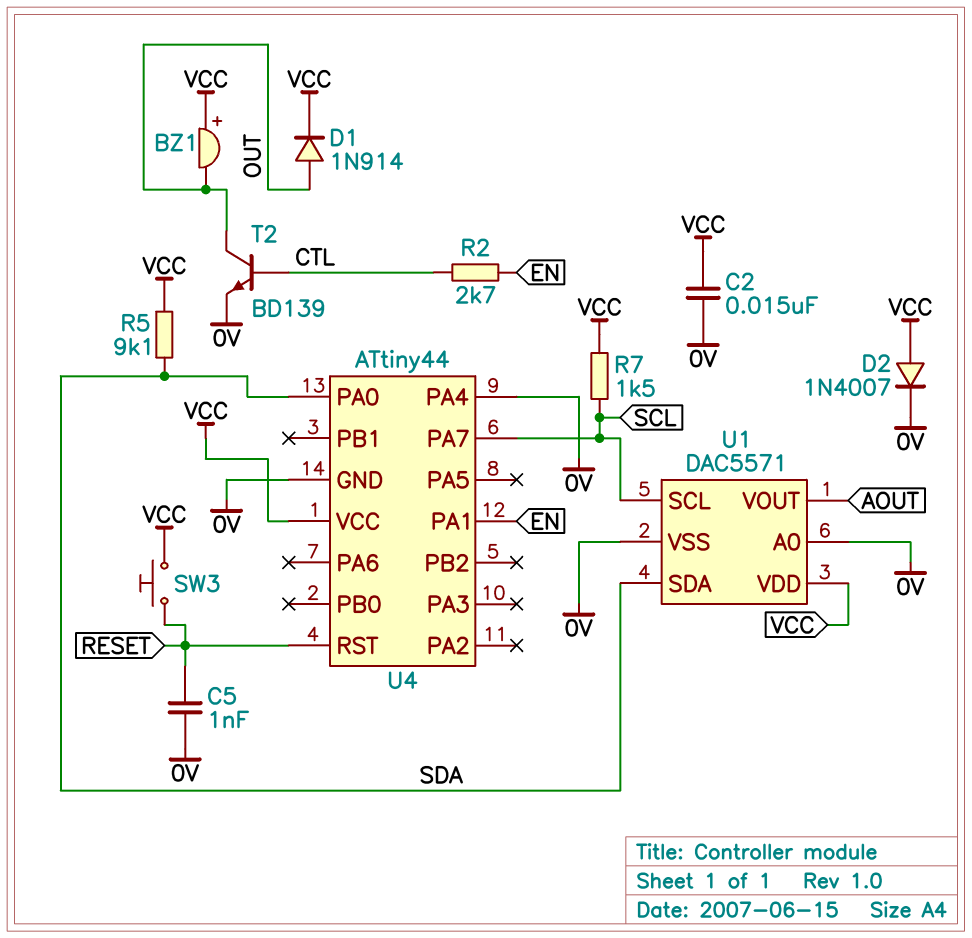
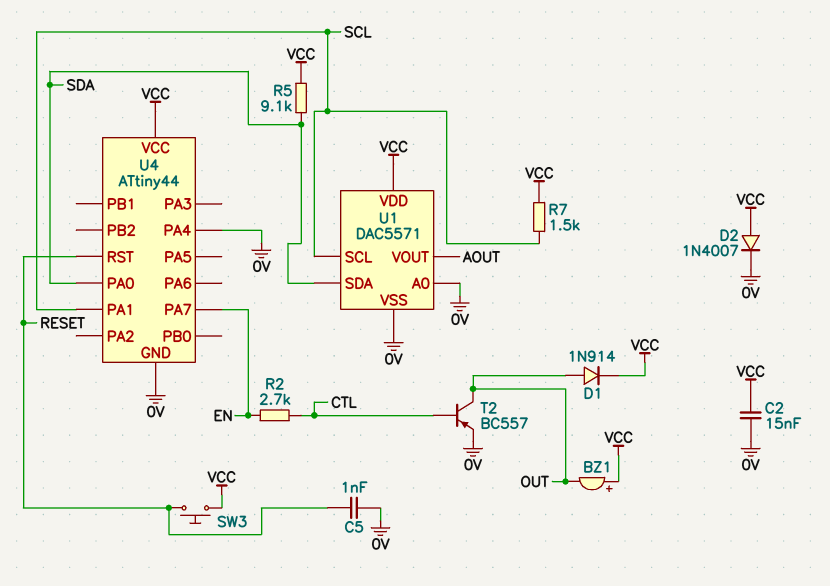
T2: NPN BD139 (B CTL, C OUT, E 0V) -> PNP BC557 (B CTL, C OUT, E 0V)
U4 pin PA1: EN -> SCL
U4 pin PA7: SCL -> EN

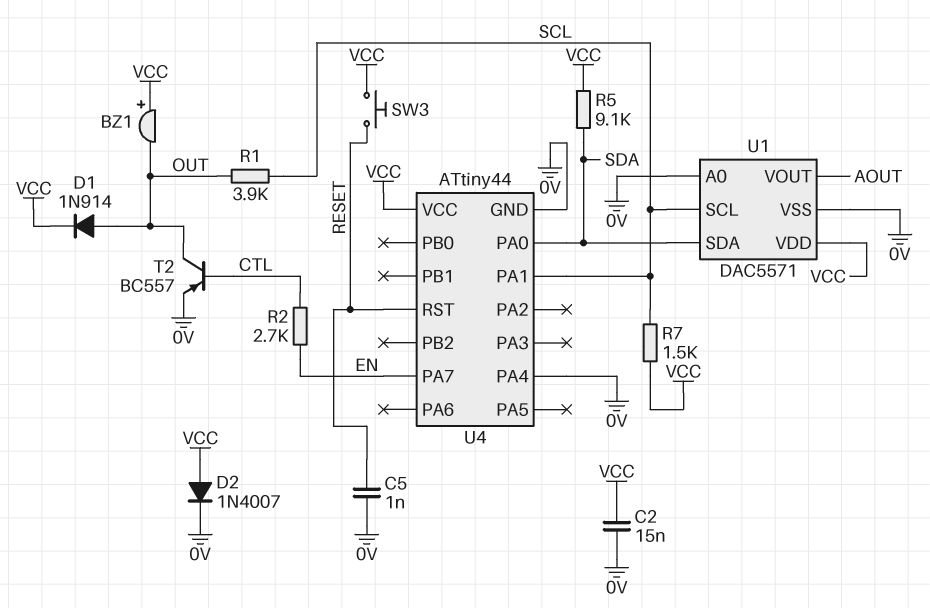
R1: none -> 3.9k (OUT, SCL)

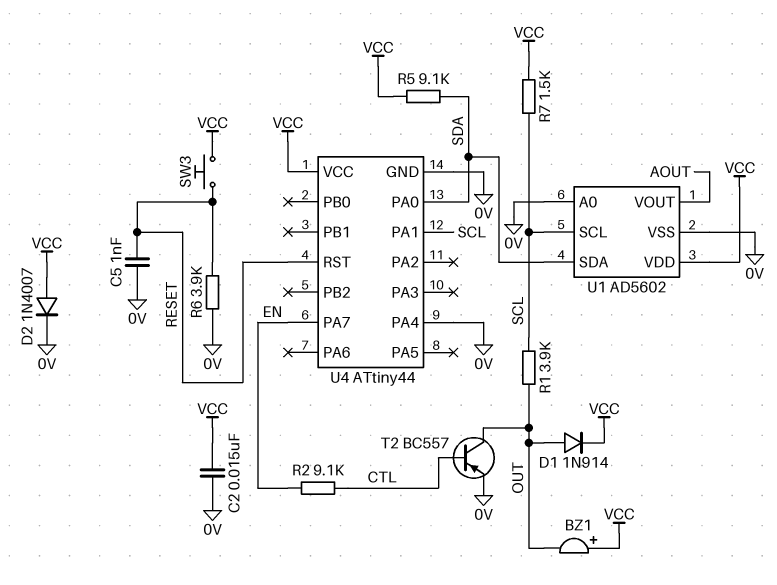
R2: 2.7k (CTL, EN) -> 9.1k (CTL, EN)
R6: none -> 3.9k (0V, RESET)
U1: DAC5571 -> AD5602

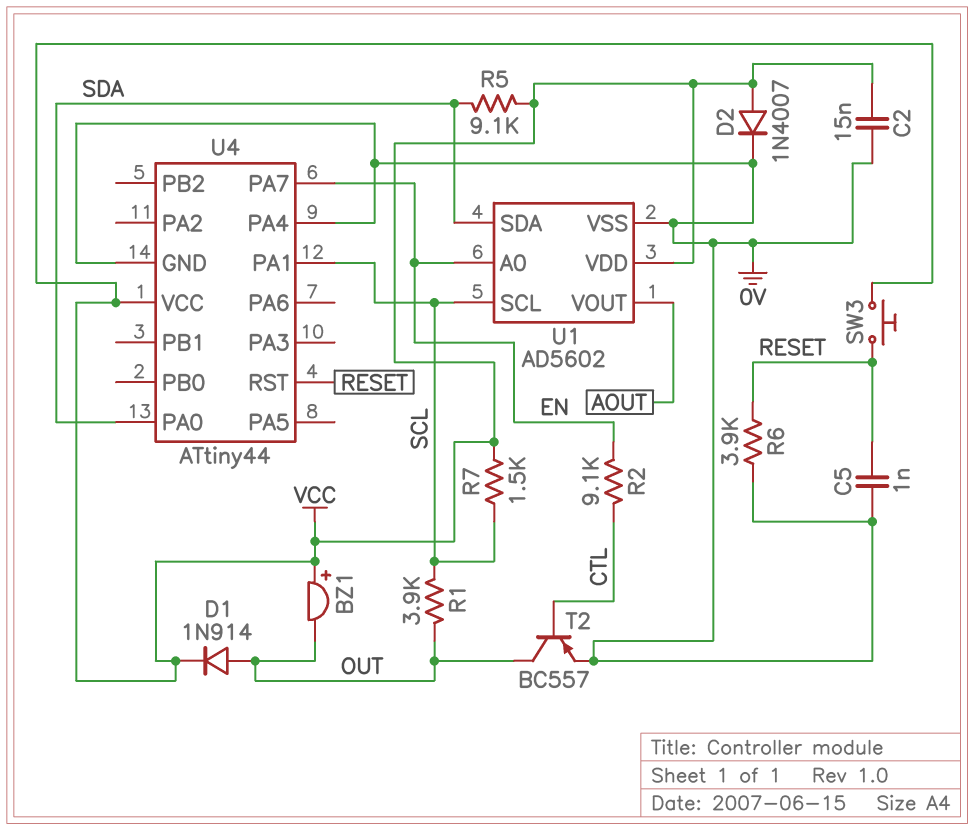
U1 pin A0: 0V -> EN

